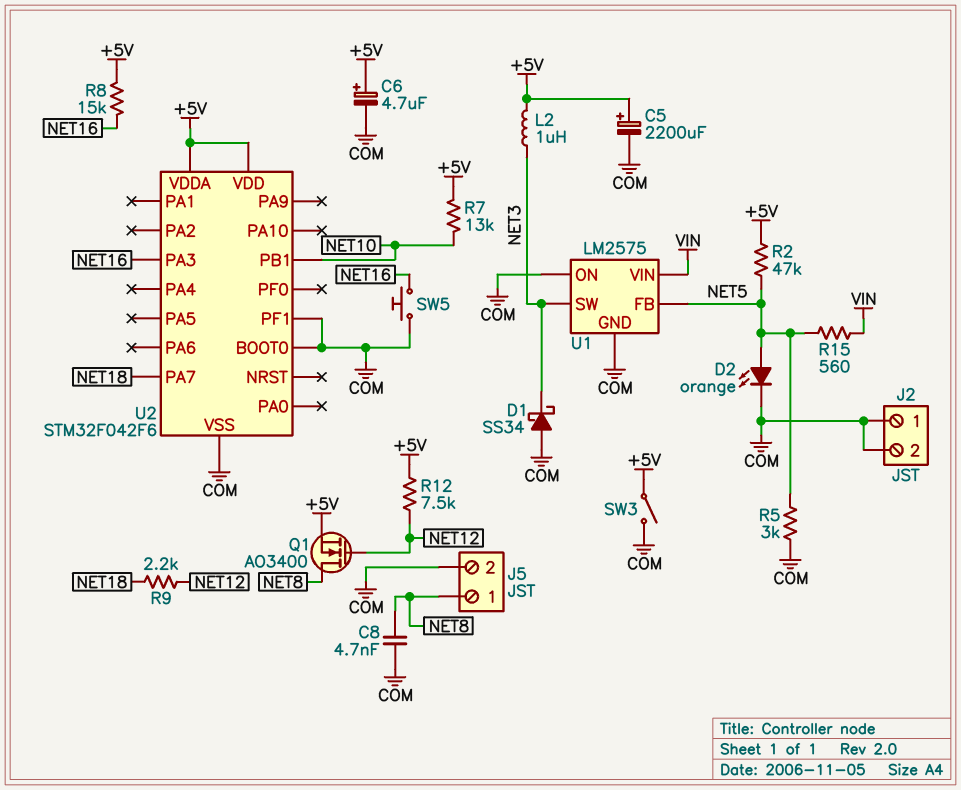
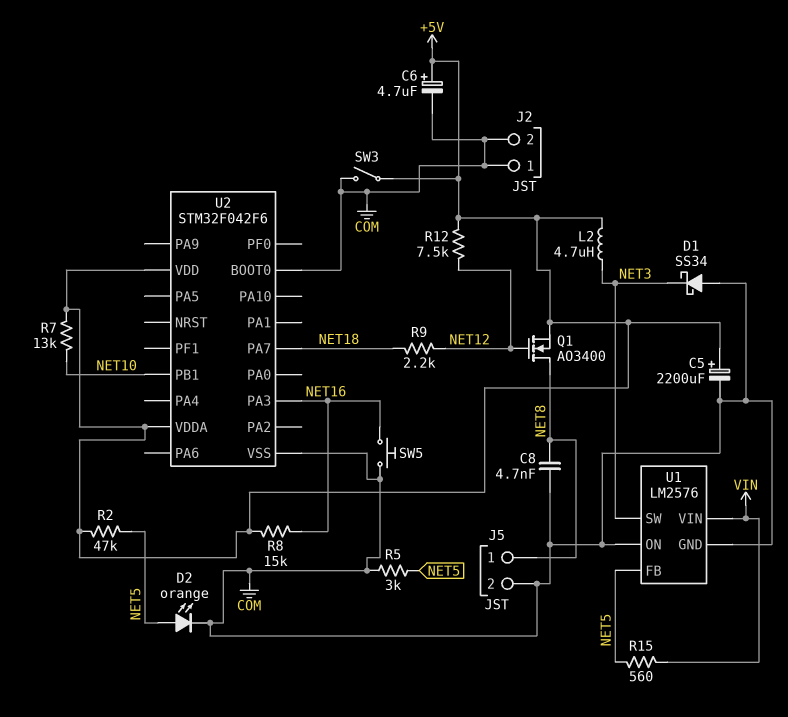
L2: 1uH (+5V, NET3) -> 4.7uH (+5V, NET3)
U1: LM2575 -> LM2576
U2 pin PF1: COM -> none

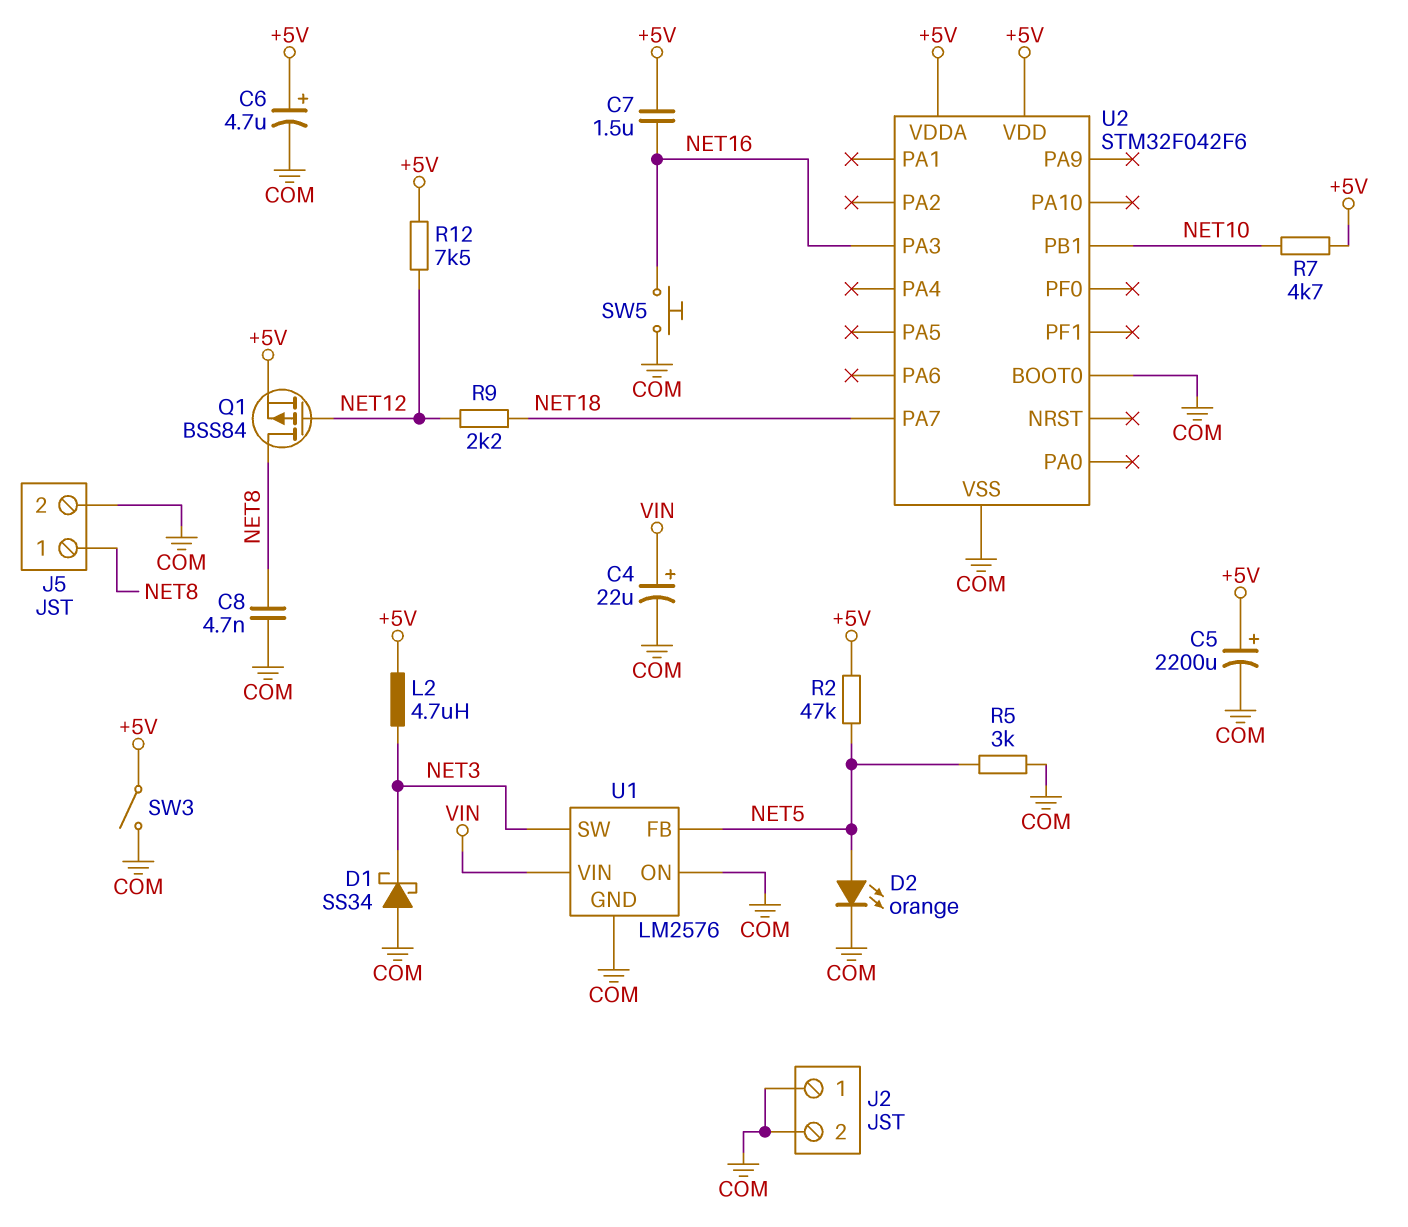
C4: none -> 22uF (plus VIN, minus COM)
C7: none -> 1.5uF (+5V, NET16)
Q1: NMOS AO3400 (G NET12, D NET8, S +5V) -> PMOS BSS84 (G NET12, D NET8, S +5V)
R7: 13k (+5V, NET10) -> 4.7k (+5V, NET10)
R8: 15k (+5V, NET16) -> none
R15: 560 (NET5, VIN) -> none

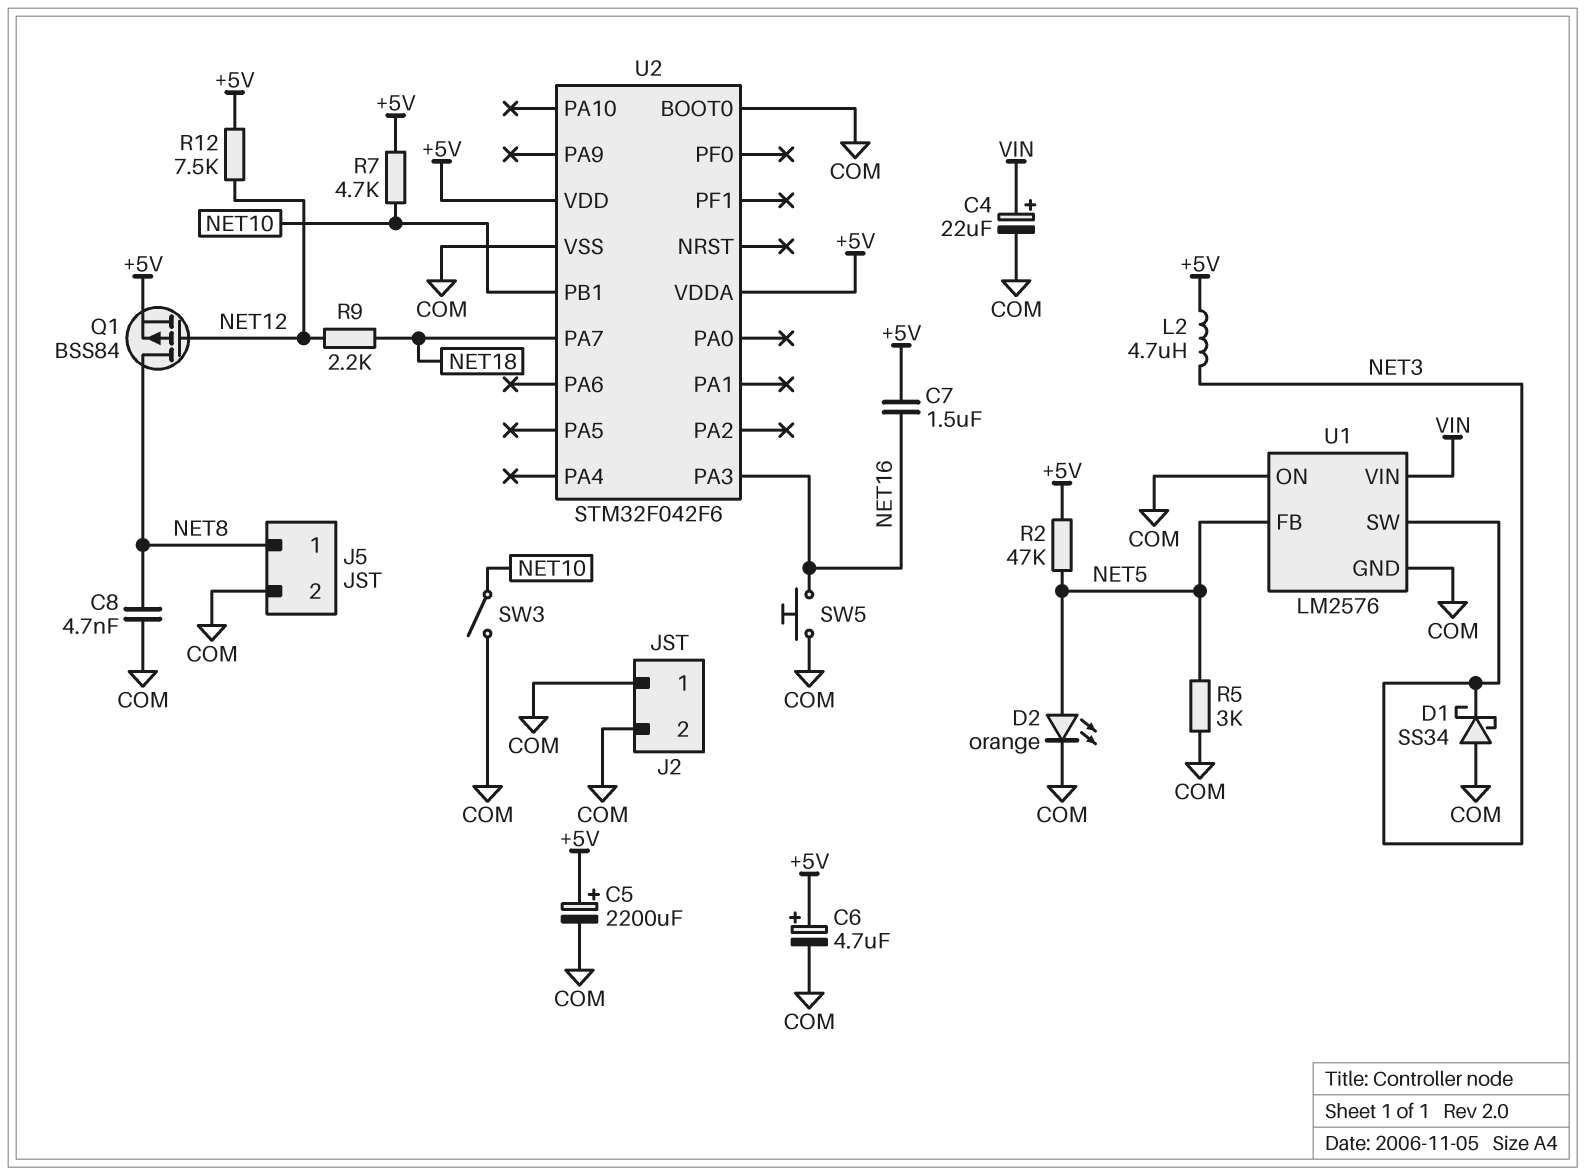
SW3: switch (+5V, COM) -> switch (COM, NET10)

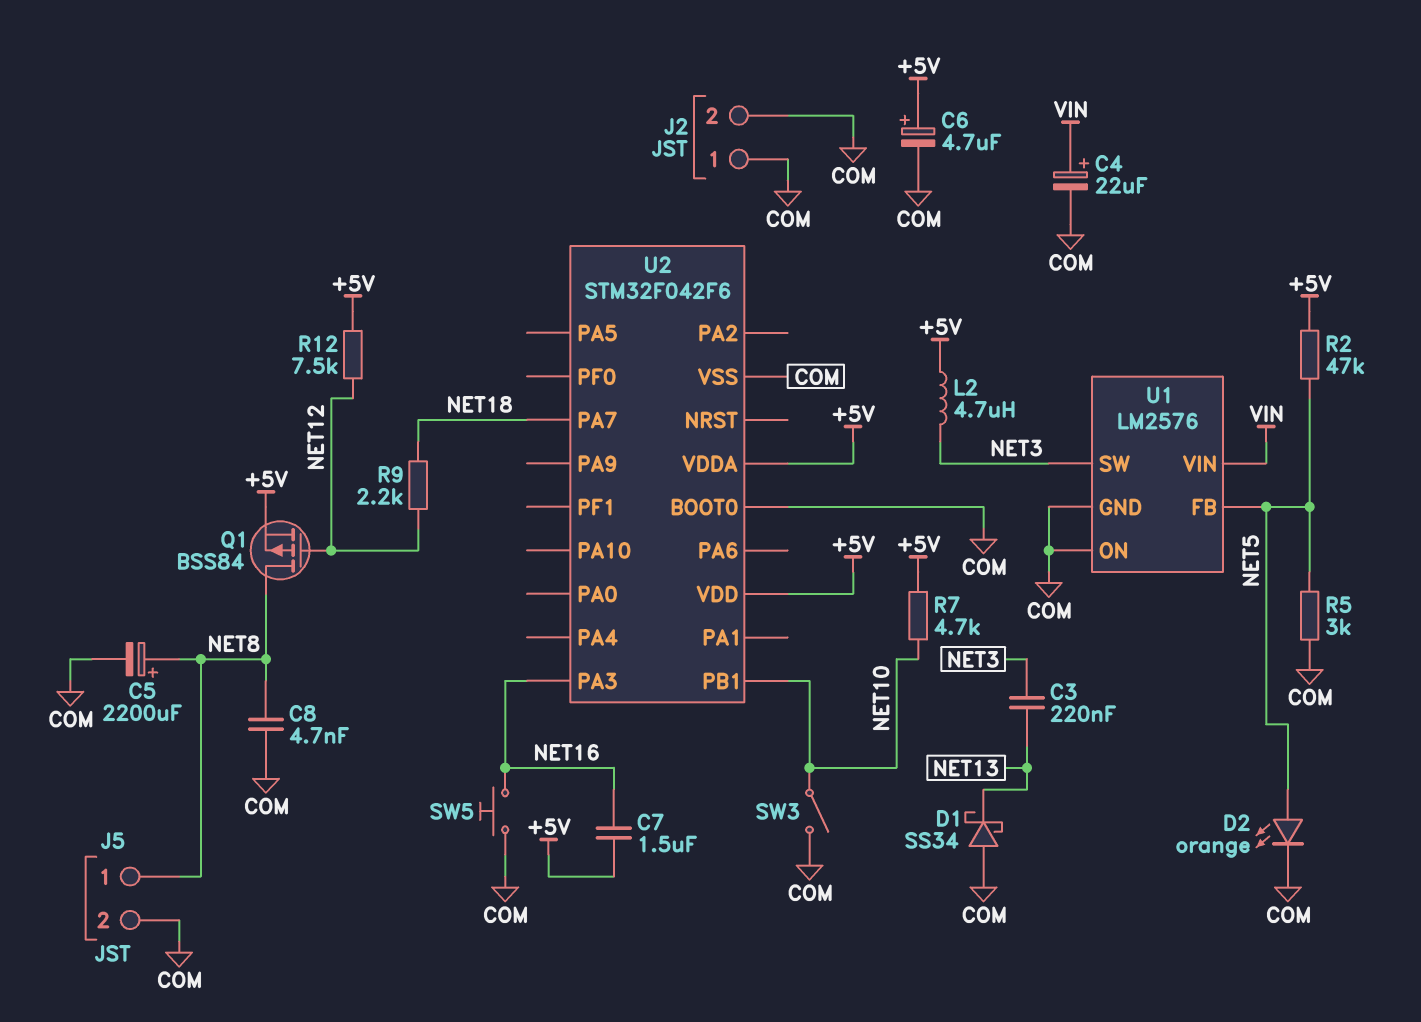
C3: none -> 220nF (NET3, NET13)
C5: 2200uF (plus +5V, minus COM) -> 2200uF (plus NET8, minus COM)
D1: schottky SS34 (A COM, K NET3) -> schottky SS34 (A COM, K NET13)

